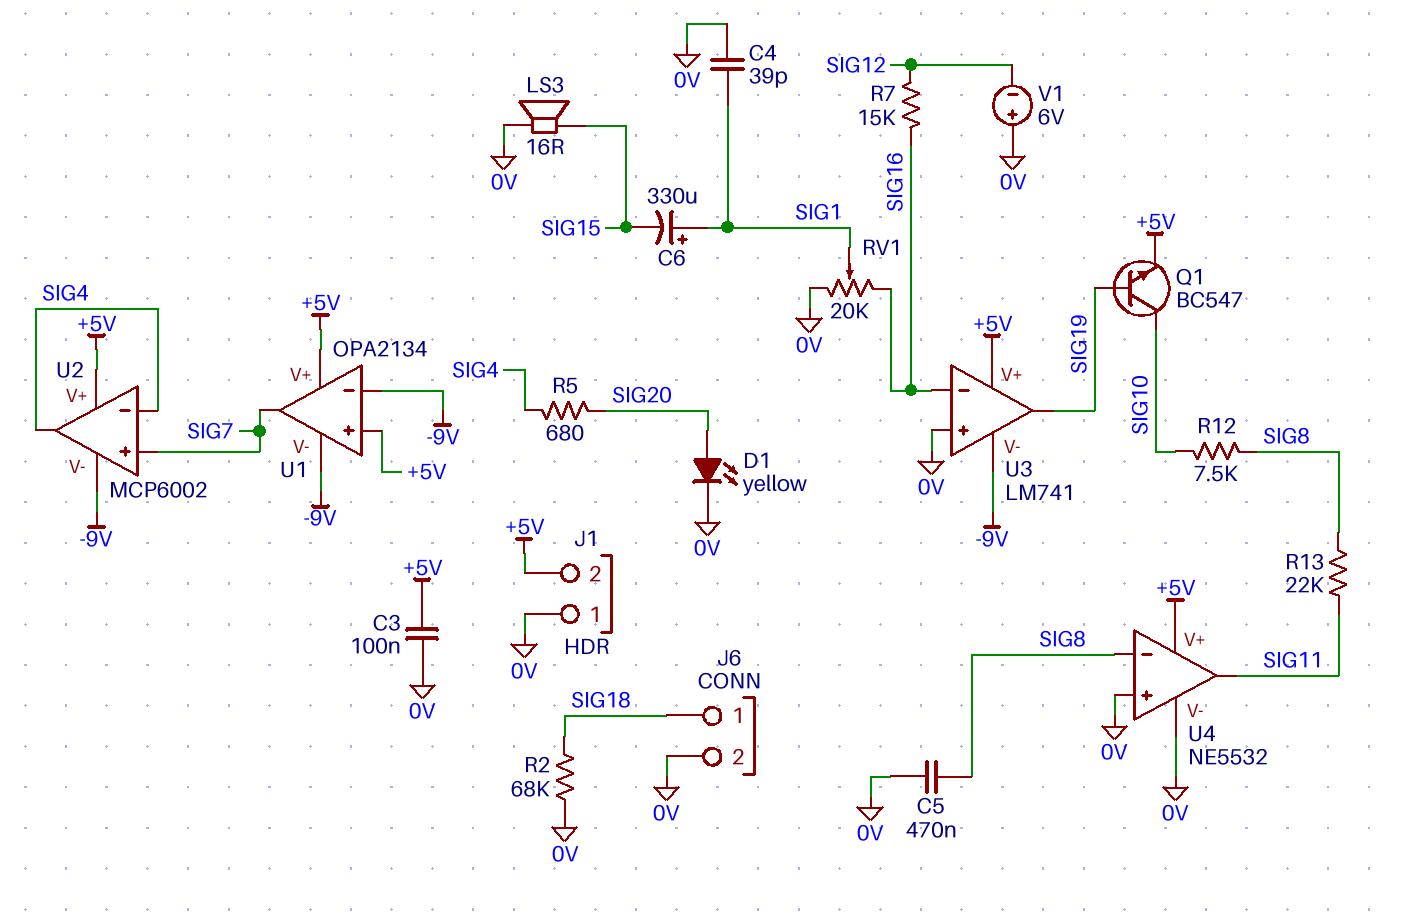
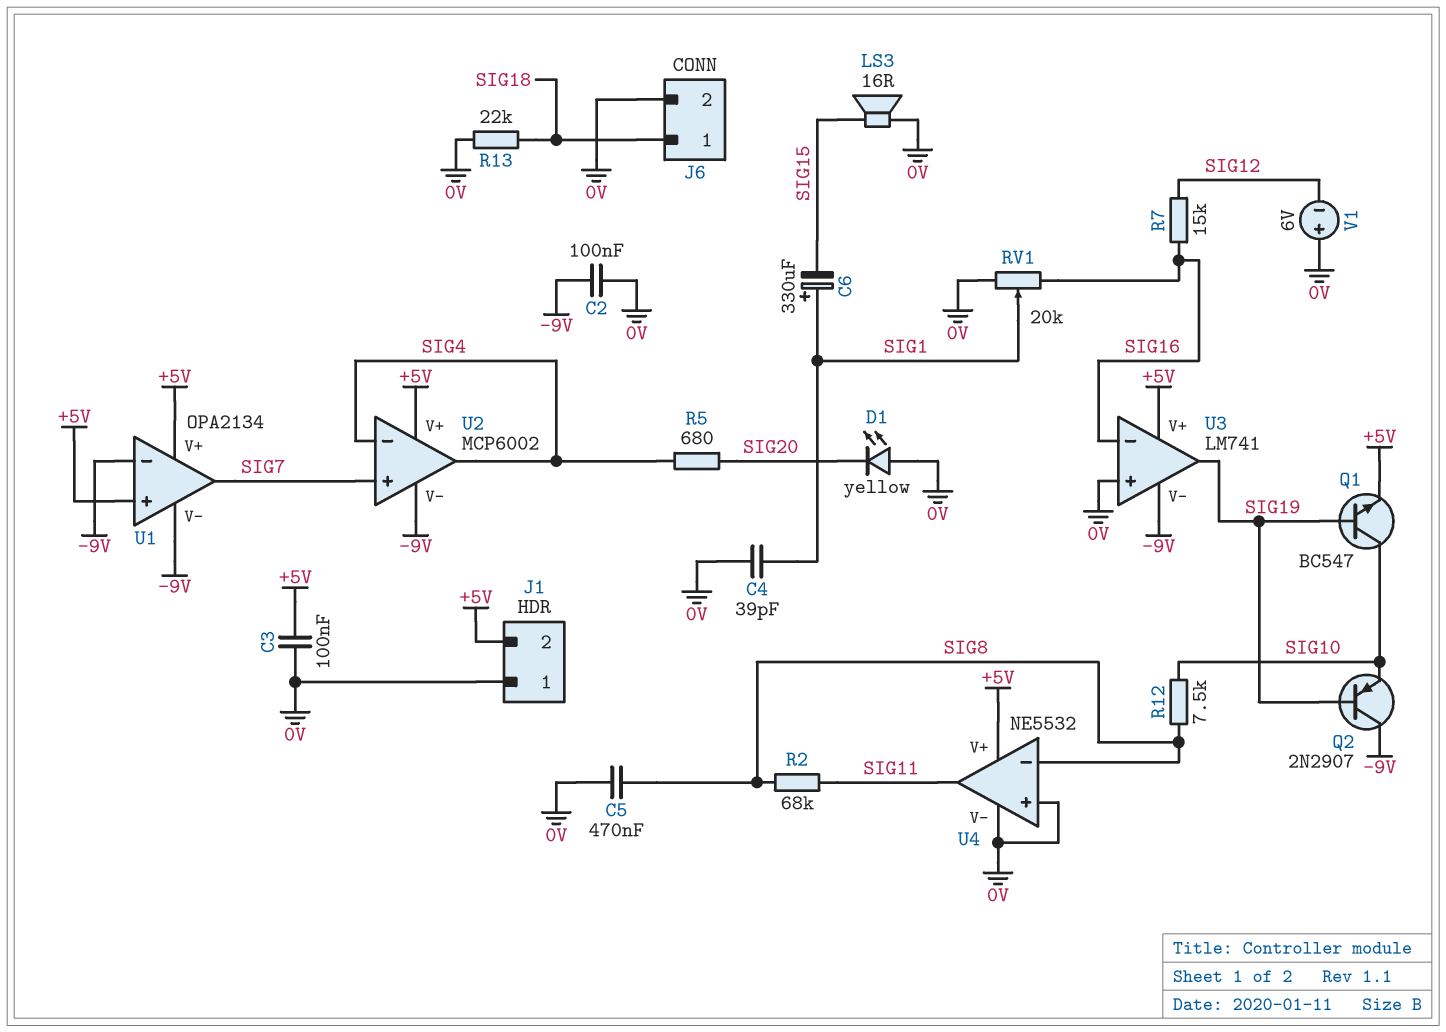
C2: none -> 100nF (-9V, 0V)
D1: LED yellow (A SIG20, K 0V) -> LED yellow (A 0V, K SIG20)
Q2: none -> PNP 2N2907 (B SIG19, C -9V, E SIG10)
R2: 68k (0V, SIG18) -> 68k (SIG8, SIG11)
R13: 22k (SIG8, SIG11) -> 22k (0V, SIG18)

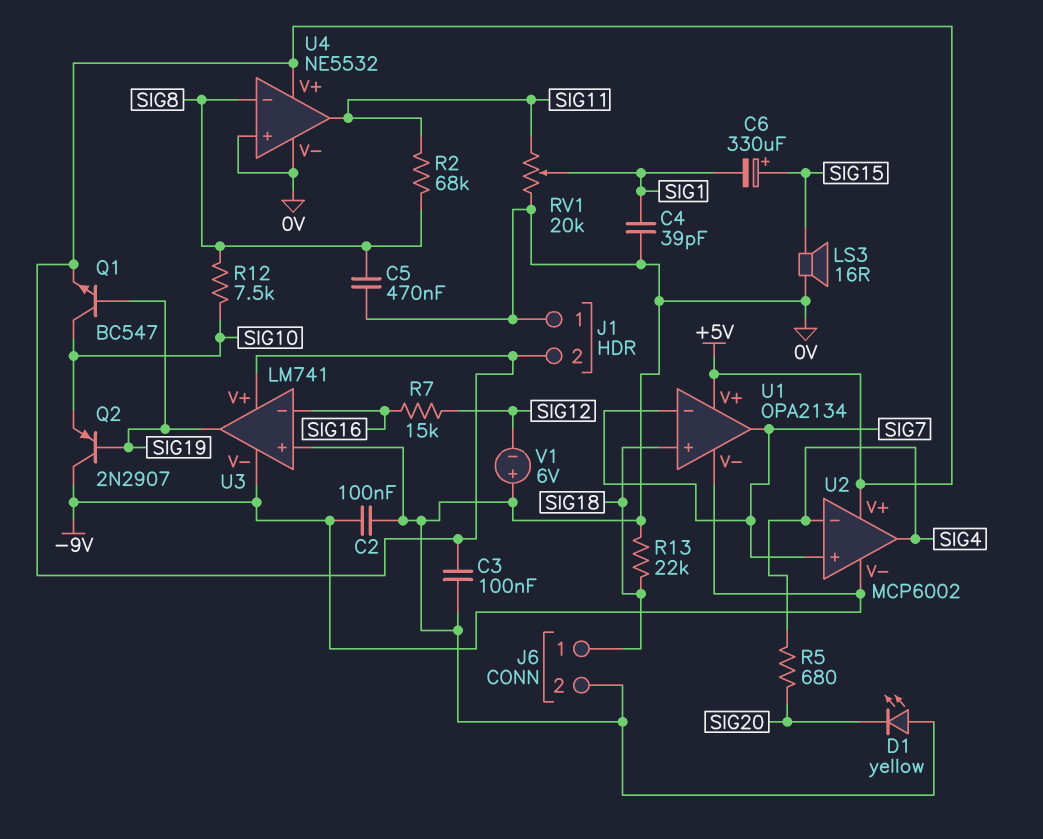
C6: 330uF (plus SIG1, minus SIG15) -> 330uF (plus SIG15, minus SIG1)
RV1: 20k (0V, SIG16, wiper SIG1) -> 20k (0V, SIG11, wiper SIG1)
U1 pin in+: +5V -> SIG18
U1 pin in-: -9V -> SIG7

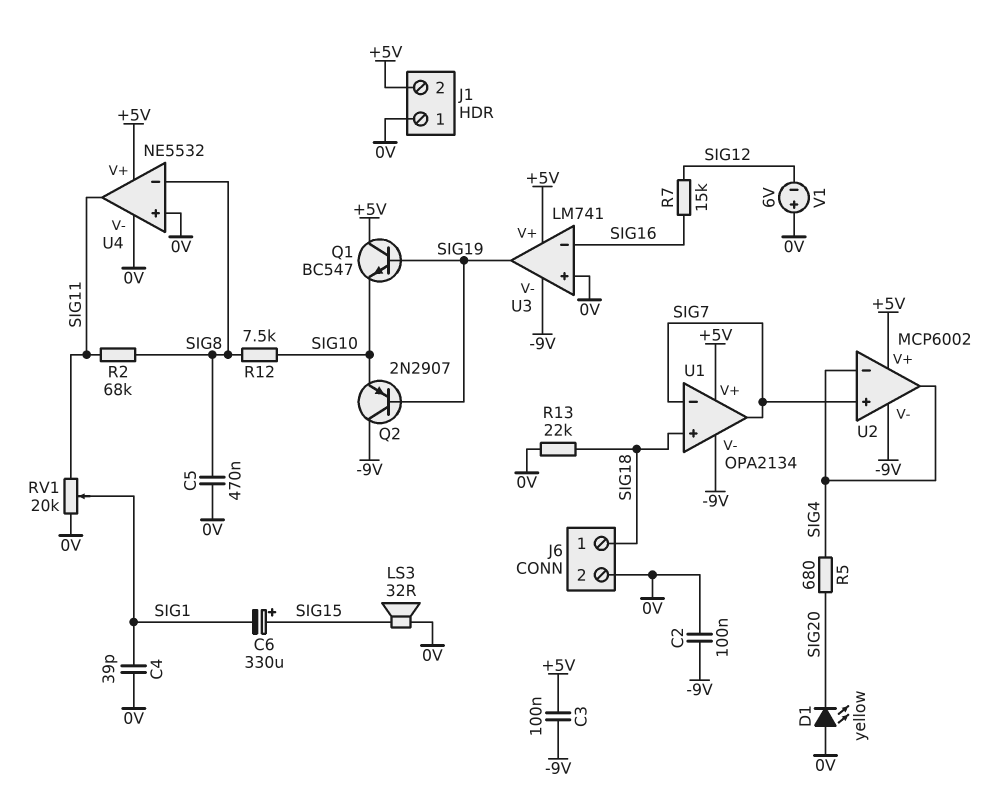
C3: 100nF (+5V, 0V) -> 100nF (+5V, -9V)
LS3: speaker 16R (0V, SIG15) -> speaker 32R (0V, SIG15)
Q1: NPN BC547 (B SIG19, C SIG10, E +5V) -> NPN BC547 (B SIG19, C +5V, E SIG10)

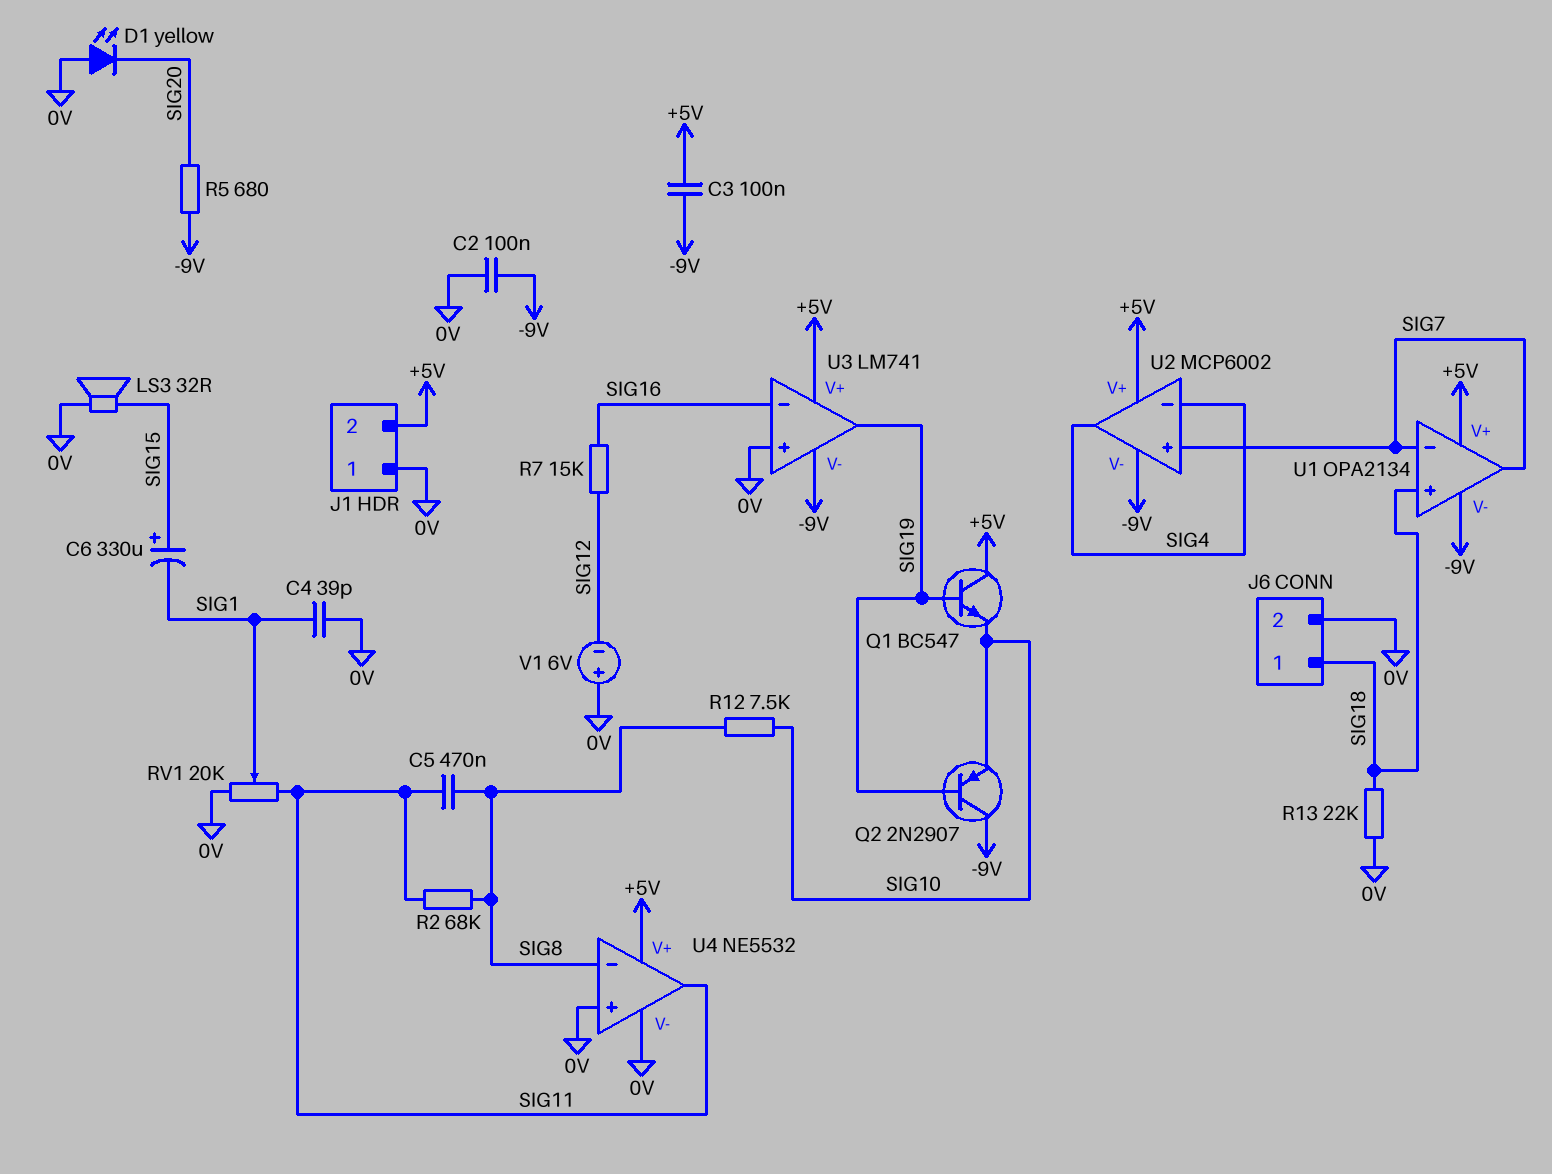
C5: 470nF (0V, SIG8) -> 470nF (SIG8, SIG11)
R5: 680 (SIG4, SIG20) -> 680 (-9V, SIG20)

